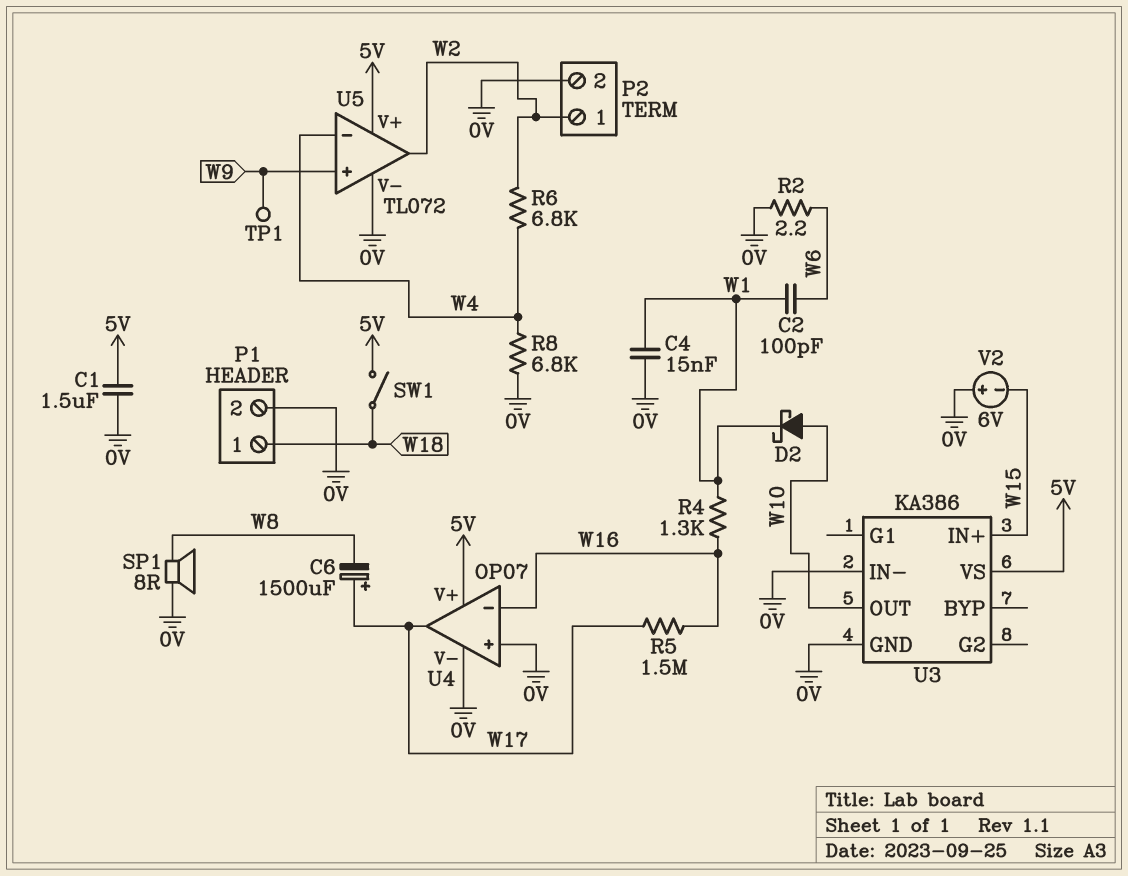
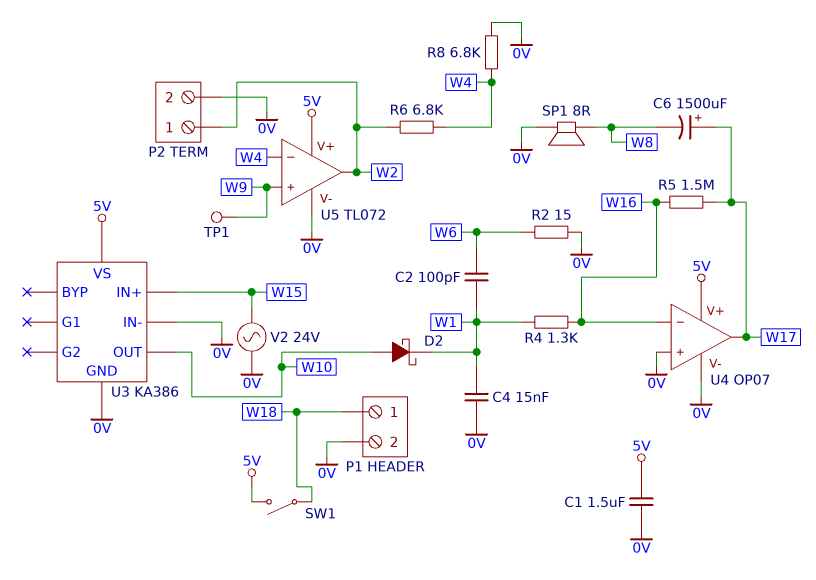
R2: 2.2 (0V, W6) -> 15 (0V, W6)
V2: 6V (plus 0V, minus W15) -> AC 24V (0V, W15)

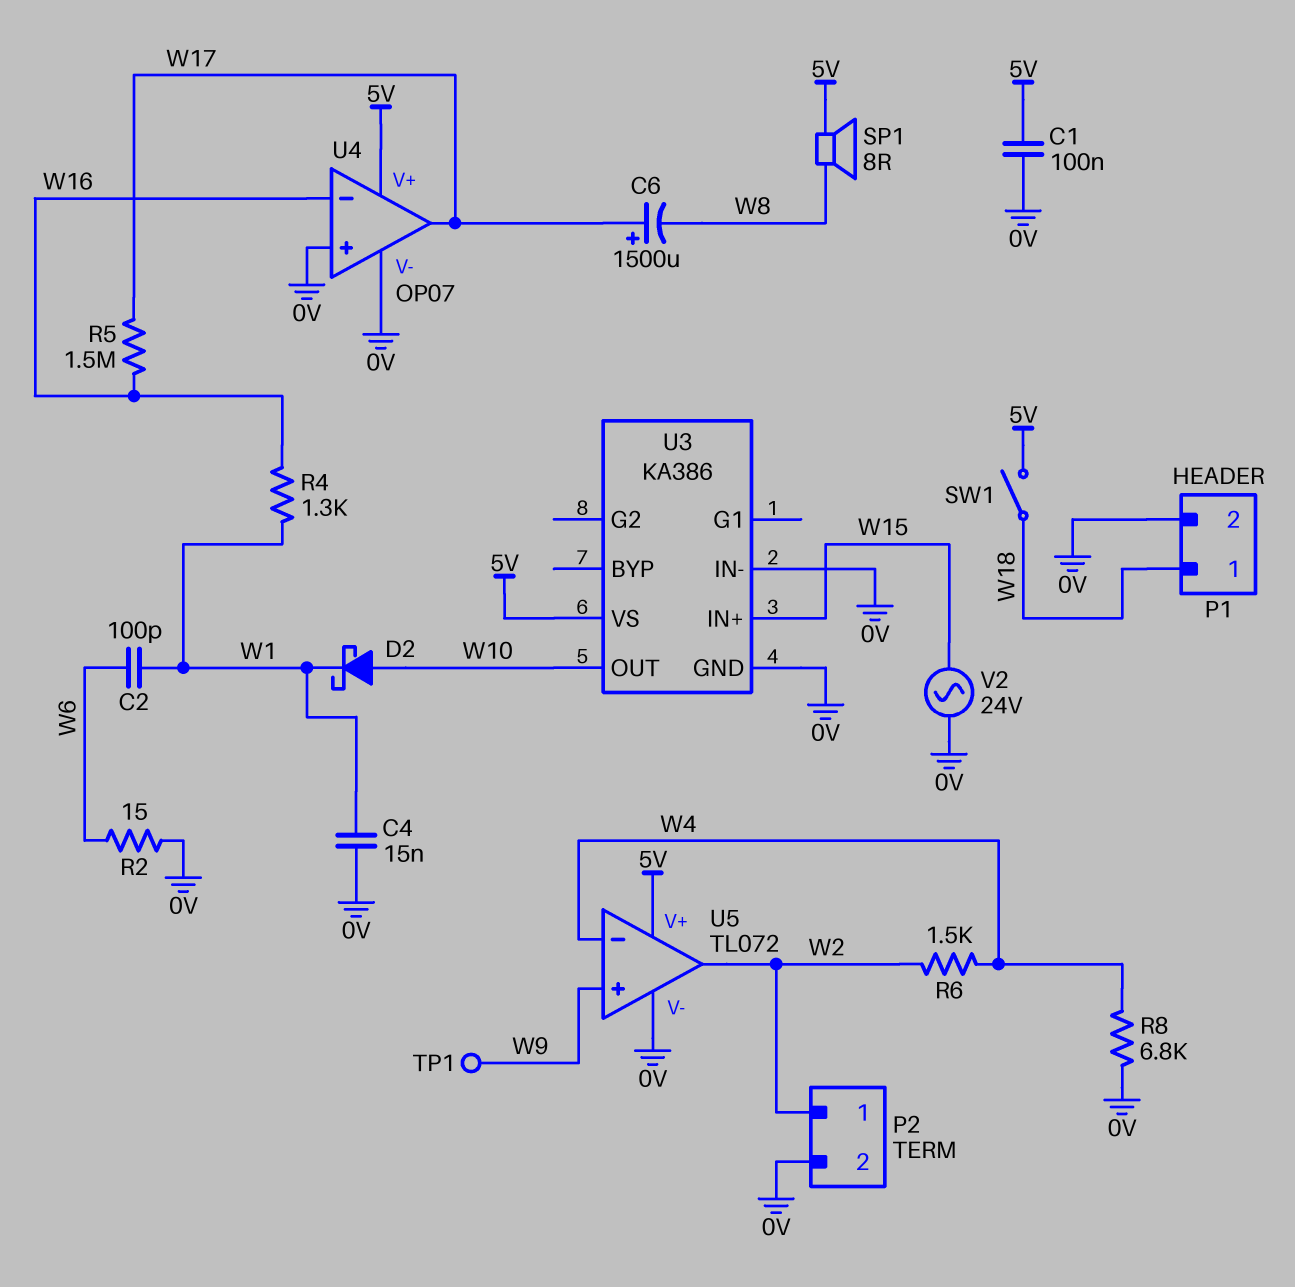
C1: 1.5uF (0V, 5V) -> 100nF (0V, 5V)
R6: 6.8k (W2, W4) -> 1.5k (W2, W4)
SP1: speaker 8R (0V, W8) -> speaker 8R (5V, W8)

